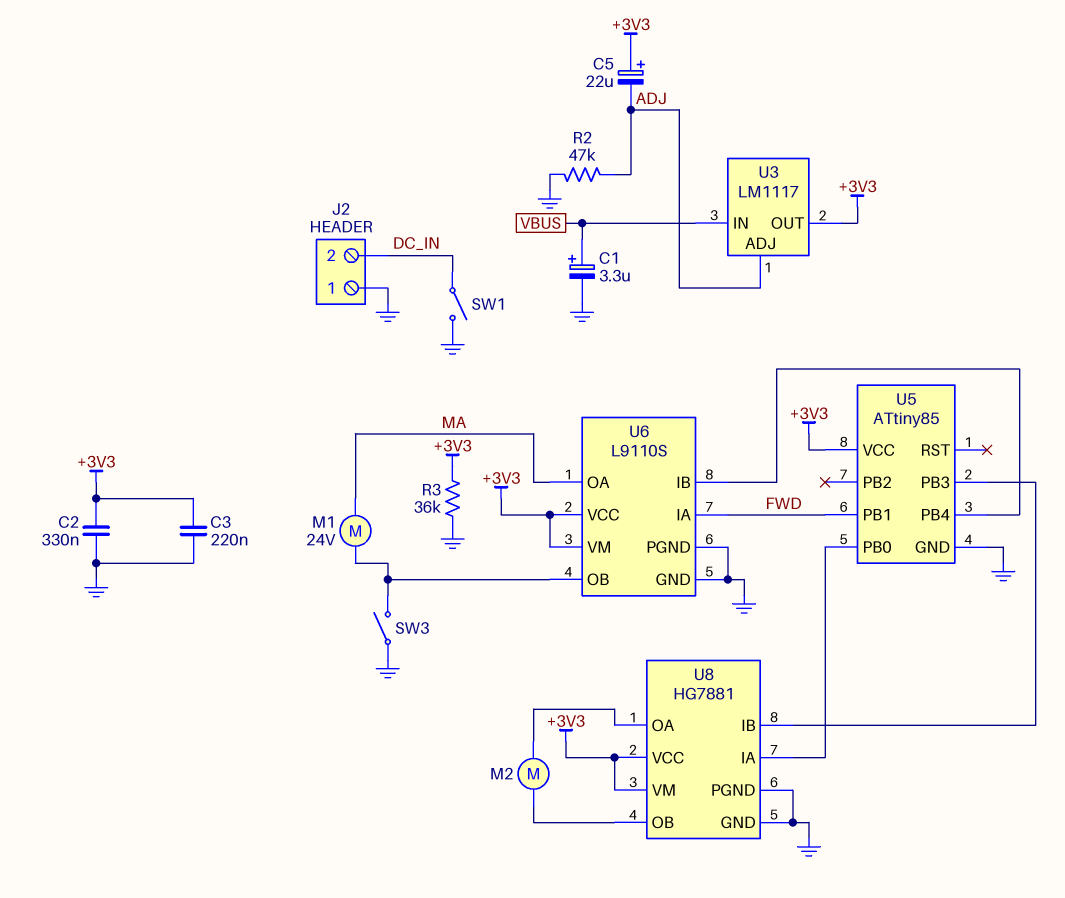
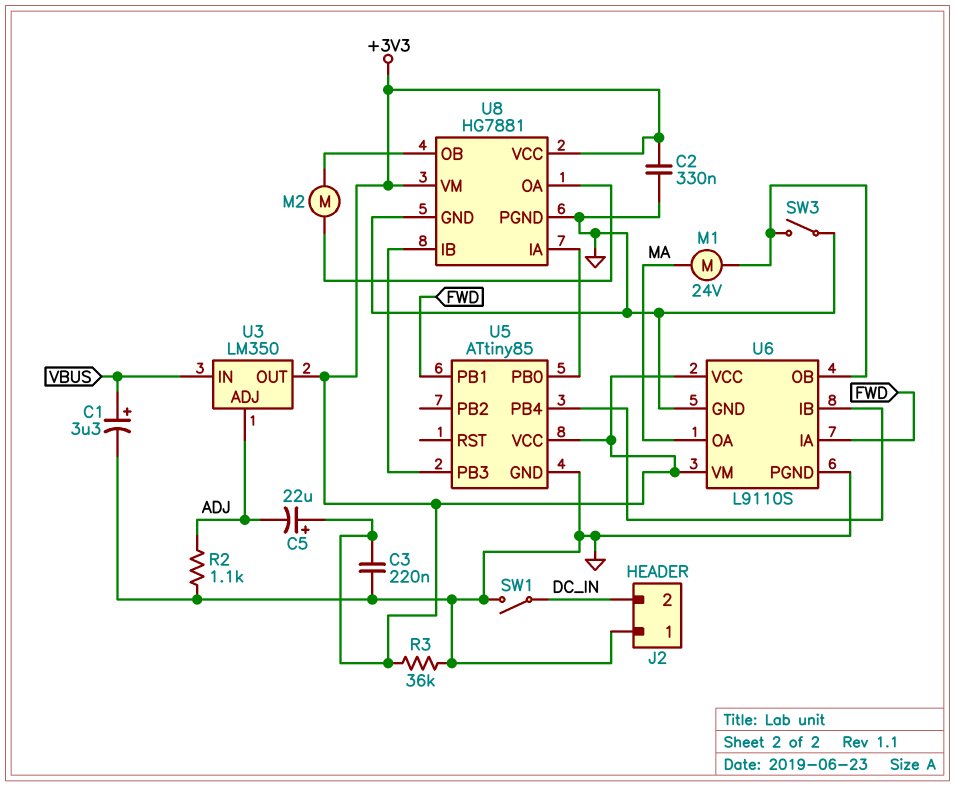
R2: 47k (ADJ, GND) -> 1.1k (ADJ, GND)
U3: LM1117 -> LM350

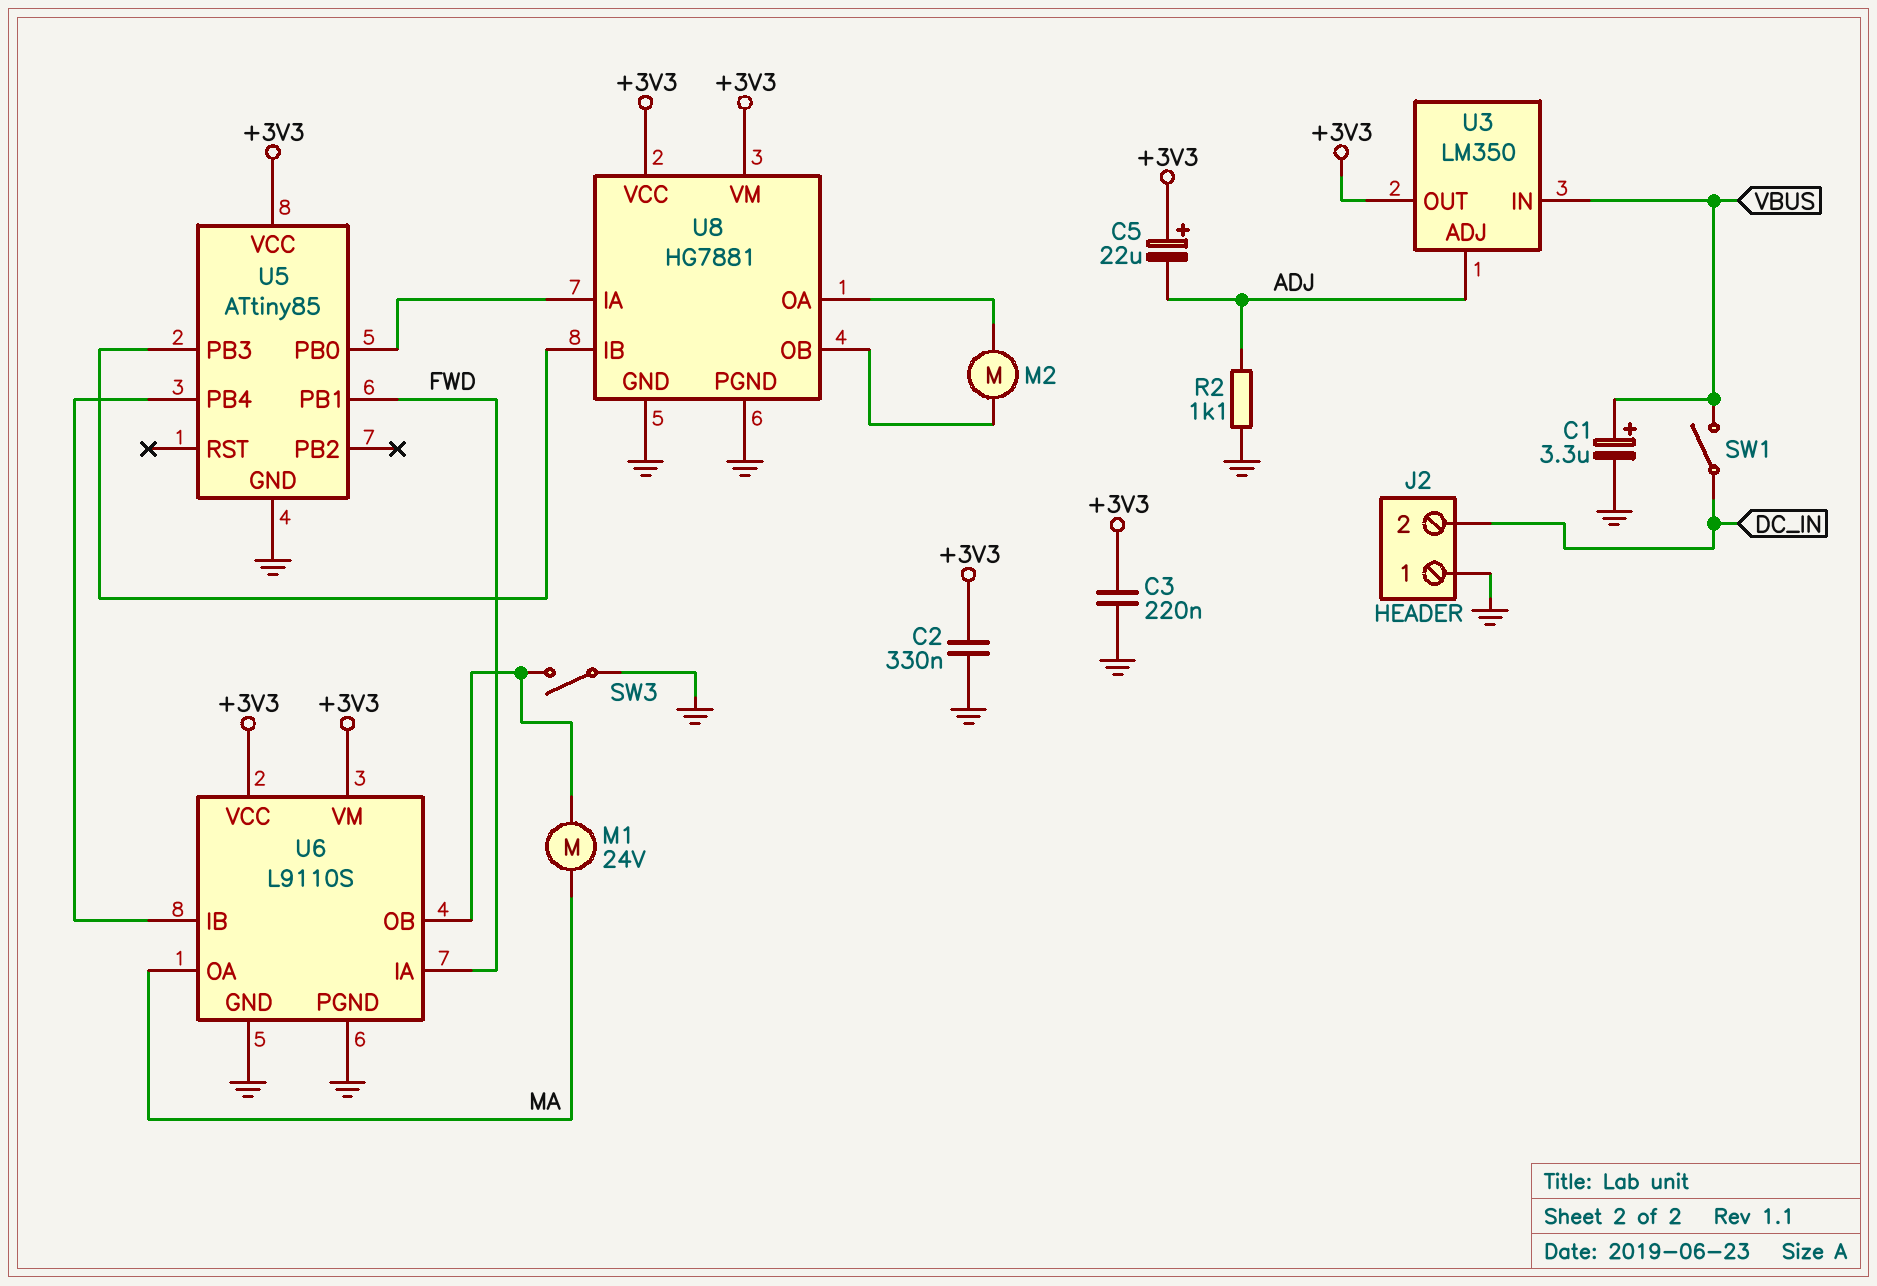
R3: 36k (+3V3, GND) -> none
SW1: switch (DC_IN, GND) -> switch (DC_IN, VBUS)

